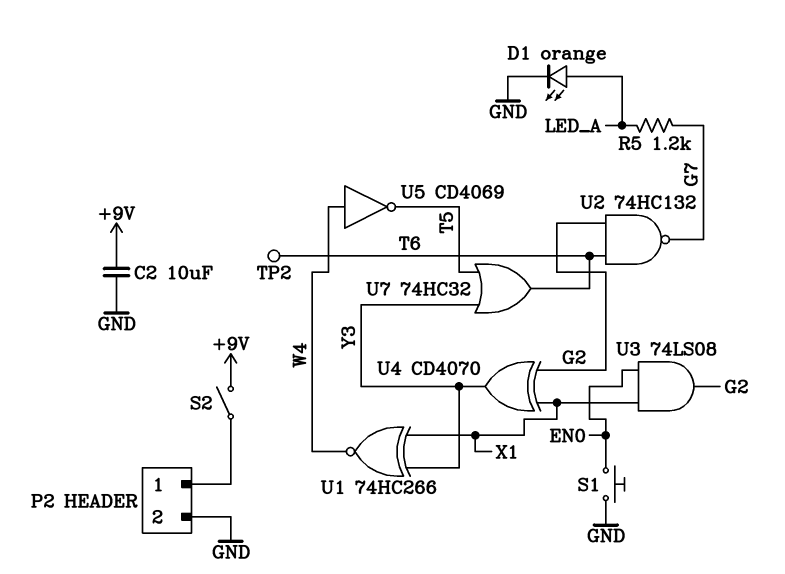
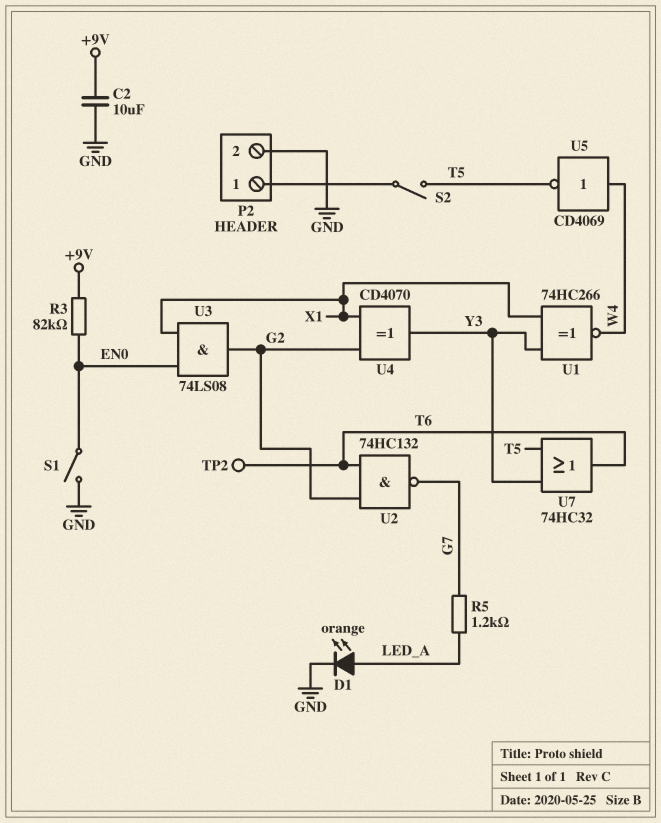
R3: none -> 82k (+9V, EN0)
S1: button (EN0, GND) -> switch (EN0, GND)
S2: switch (+9V, P2/1) -> switch (P2/1, T5)

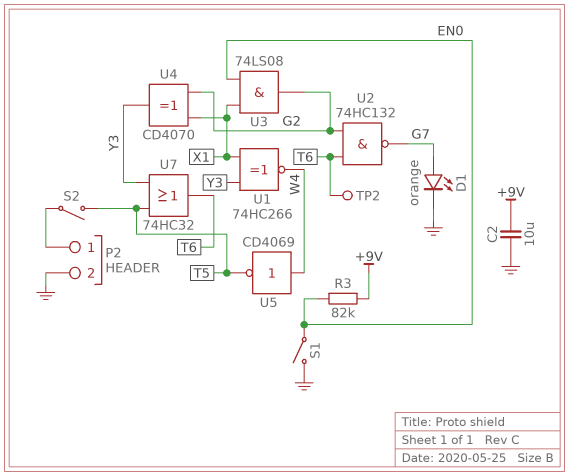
D1: LED orange (A LED_A, K GND) -> LED orange (A G7, K GND)
R5: 1.2k (G7, LED_A) -> none

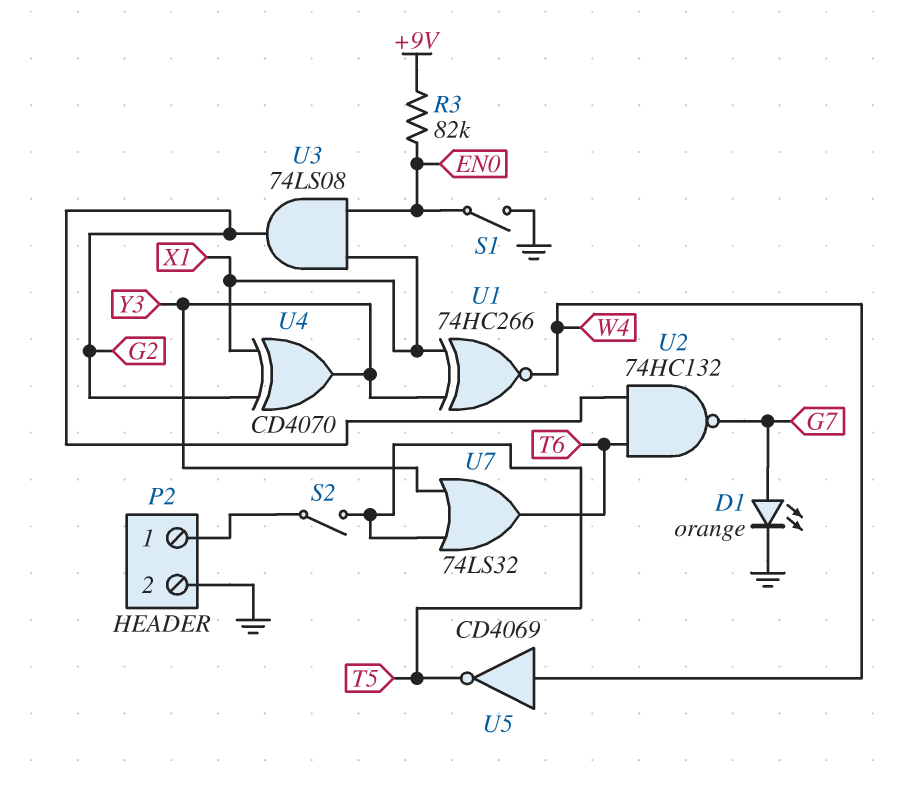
C2: 10uF (+9V, GND) -> none
TP2: test point (T6) -> none
U7: OR 74HC32 (in T5, in Y3, out T6) -> OR 74LS32 (in T5, in Y3, out T6)

